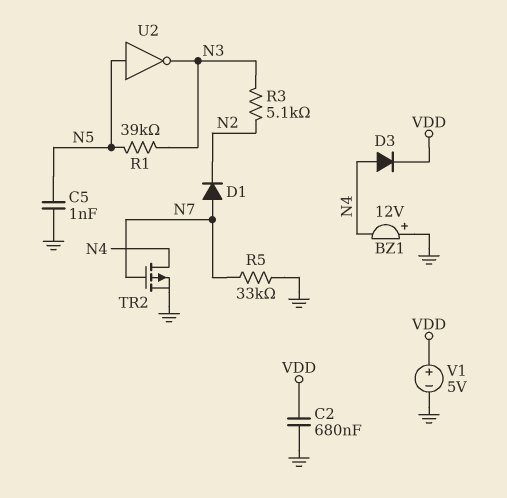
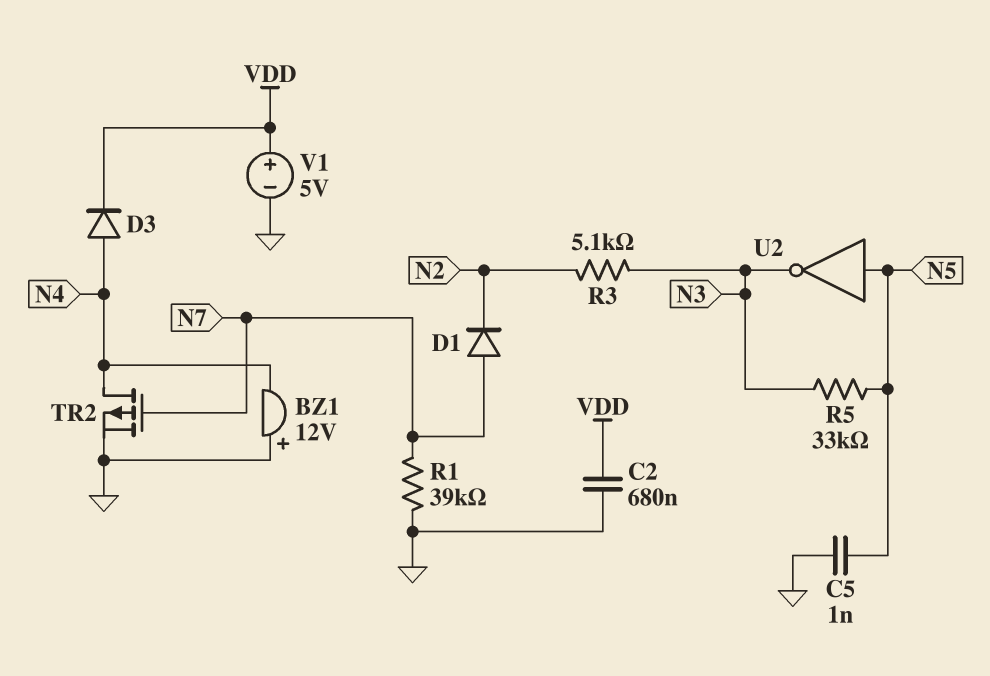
R1: 39k (N3, N5) -> 39k (GND, N7)
R5: 33k (GND, N7) -> 33k (N3, N5)

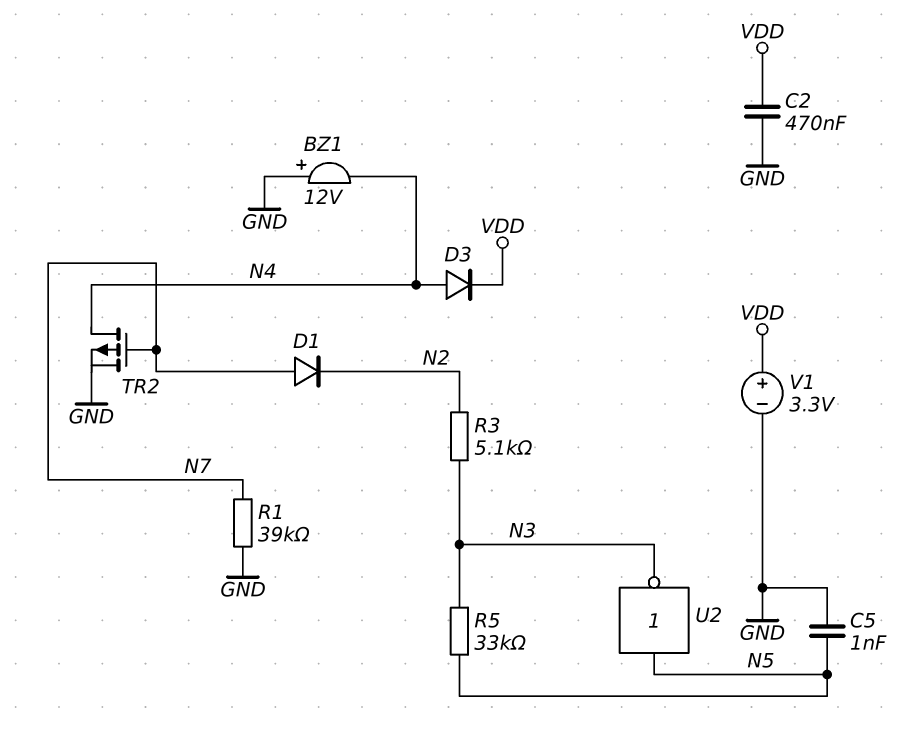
C2: 680nF (GND, VDD) -> 470nF (GND, VDD)
V1: 5V (plus VDD, minus GND) -> 3.3V (plus VDD, minus GND)

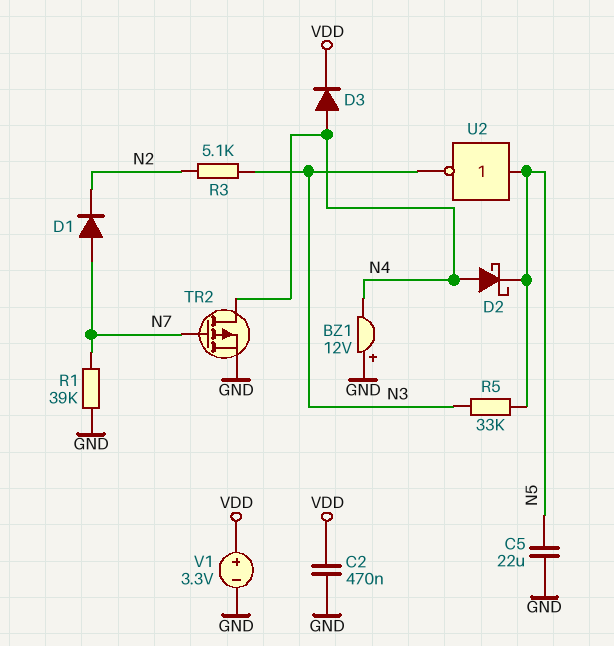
C5: 1nF (GND, N5) -> 22uF (GND, N5)
D2: none -> schottky (A N4, K N5)

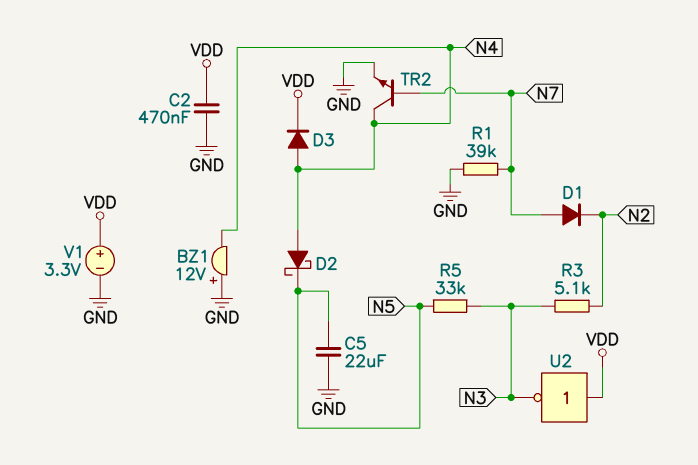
TR2: PMOS (G N7, D N4, S GND) -> NPN (B N7, C N4, E GND)
U2: NOT (in N5, out N3) -> NOT (in VDD, out N3)

